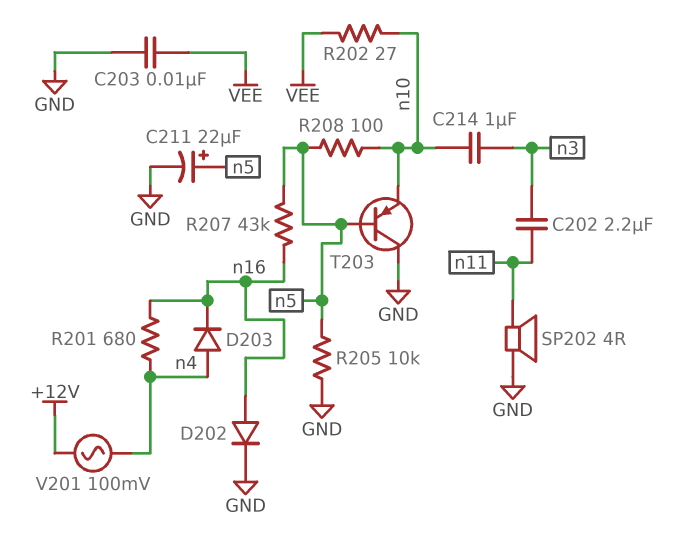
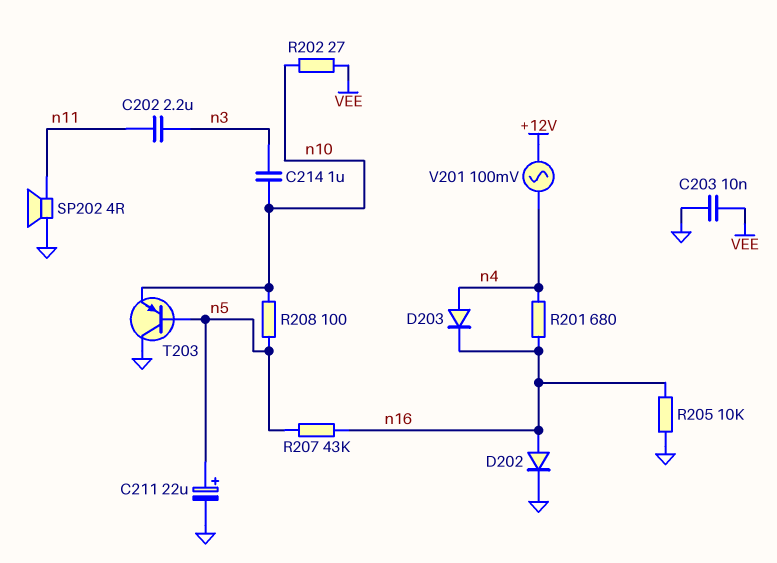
R205: 10k (GND, n5) -> 10k (GND, n16)

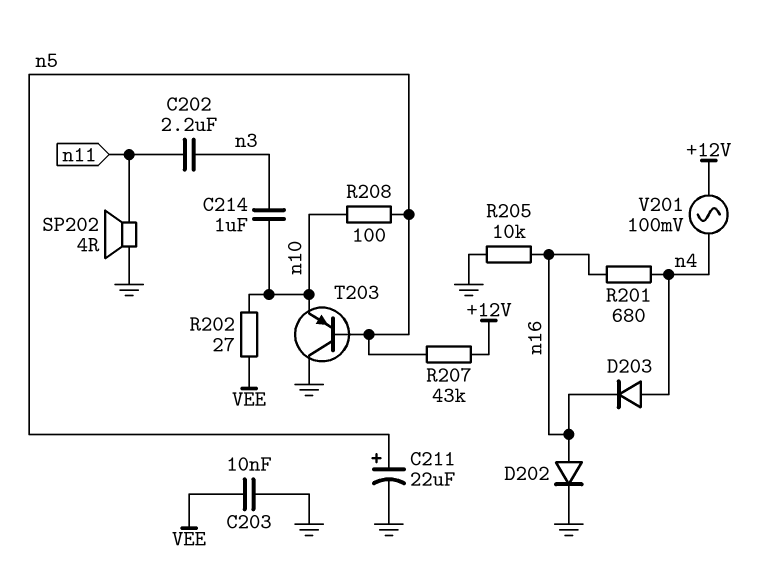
R207: 43k (n5, n16) -> 43k (+12V, n5)

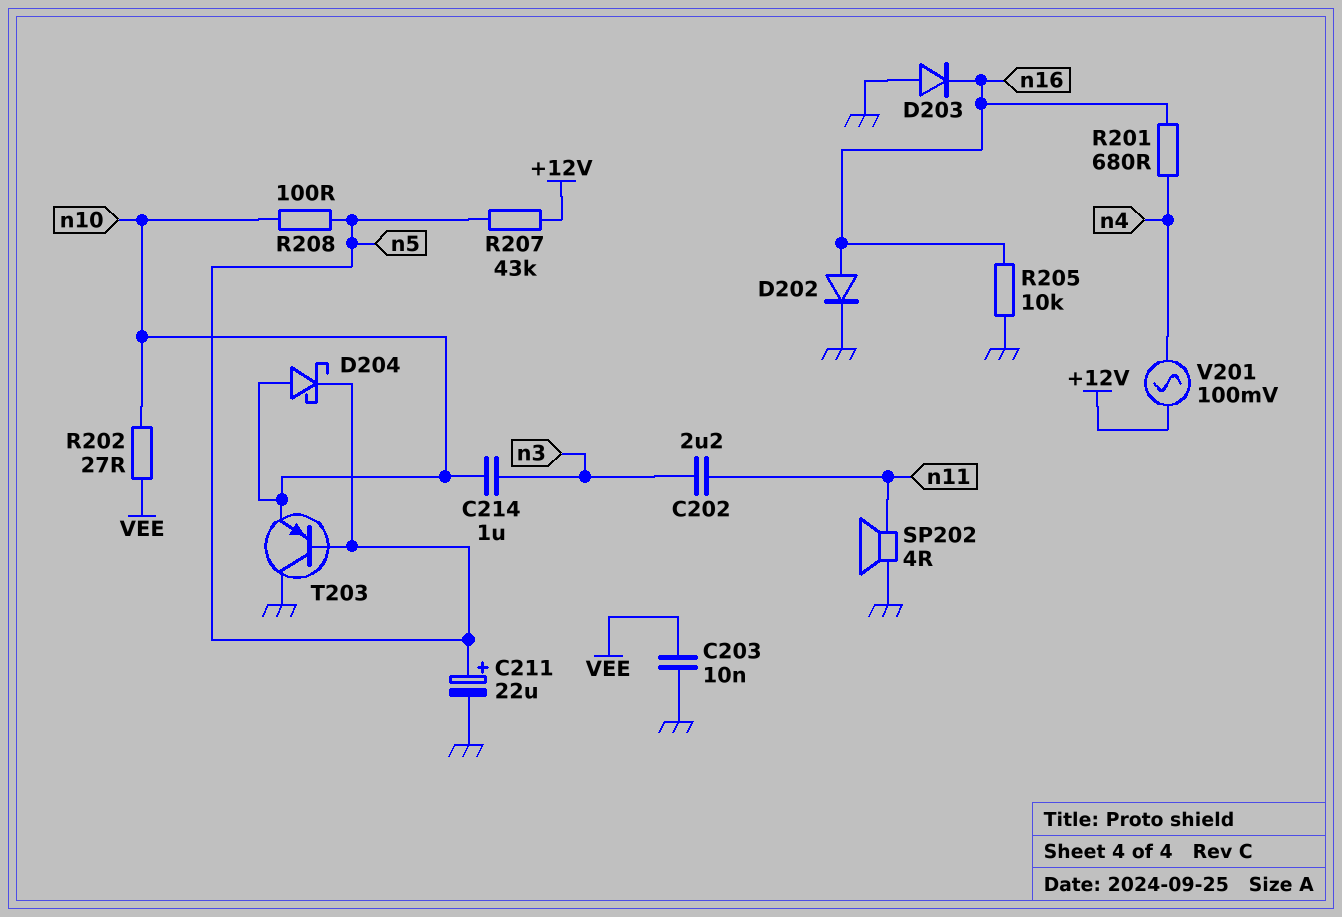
D203: diode (A n4, K n16) -> diode (A GND, K n16)
D204: none -> schottky (A n10, K n5)

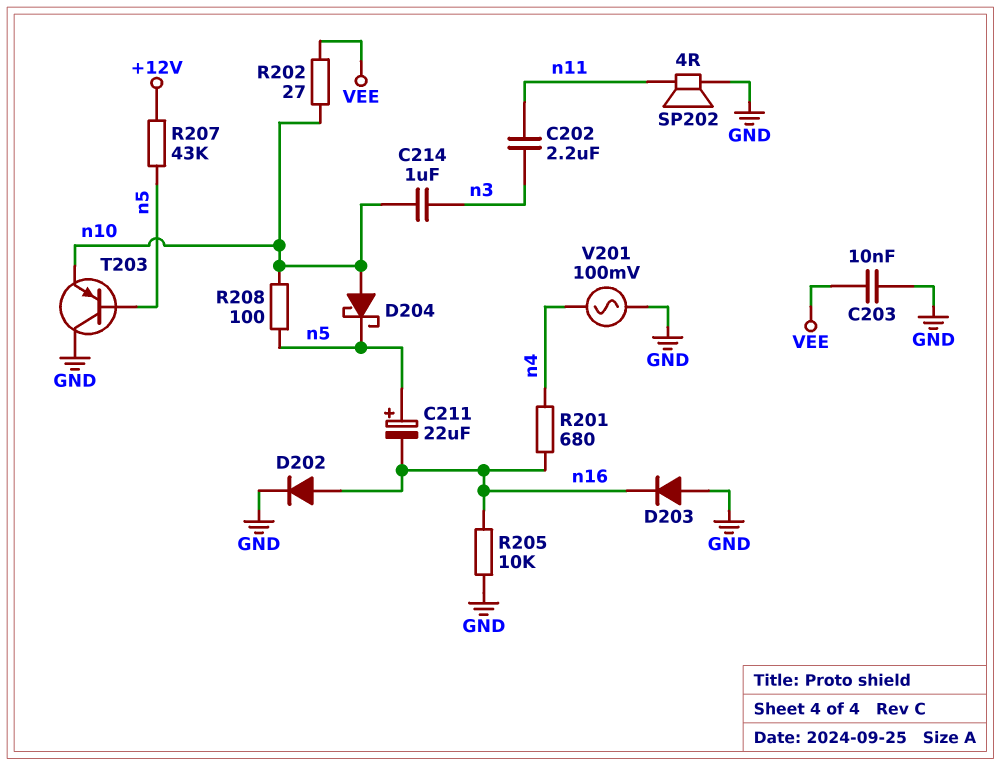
C211: 22uF (plus n5, minus GND) -> 22uF (plus n5, minus n16)
V201: AC 100mV (+12V, n4) -> AC 100mV (GND, n4)

